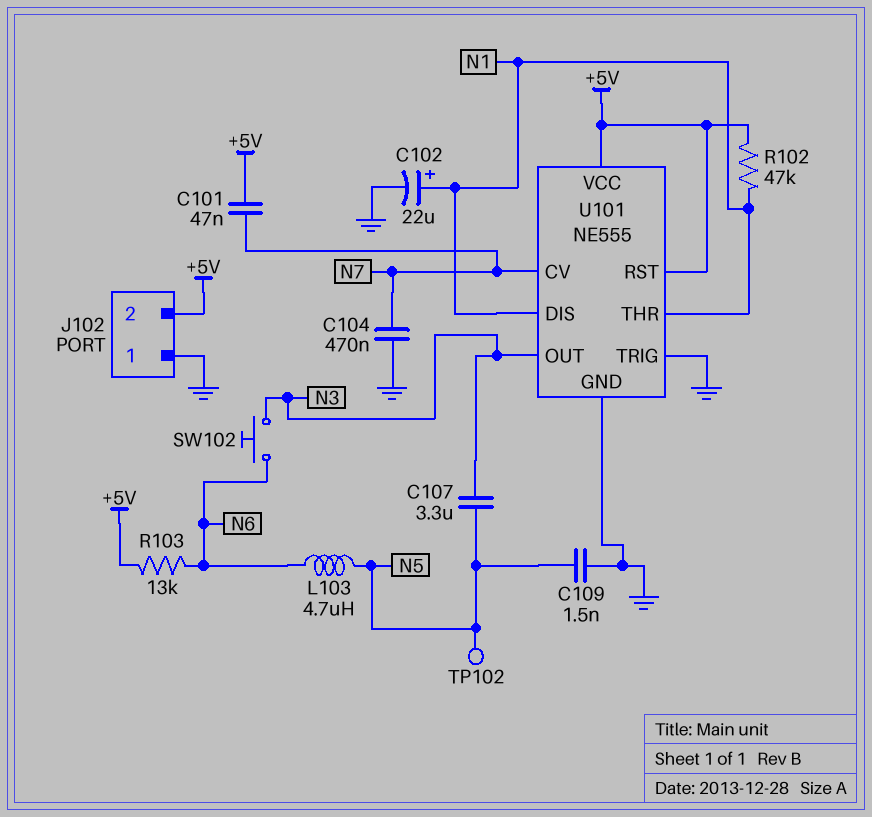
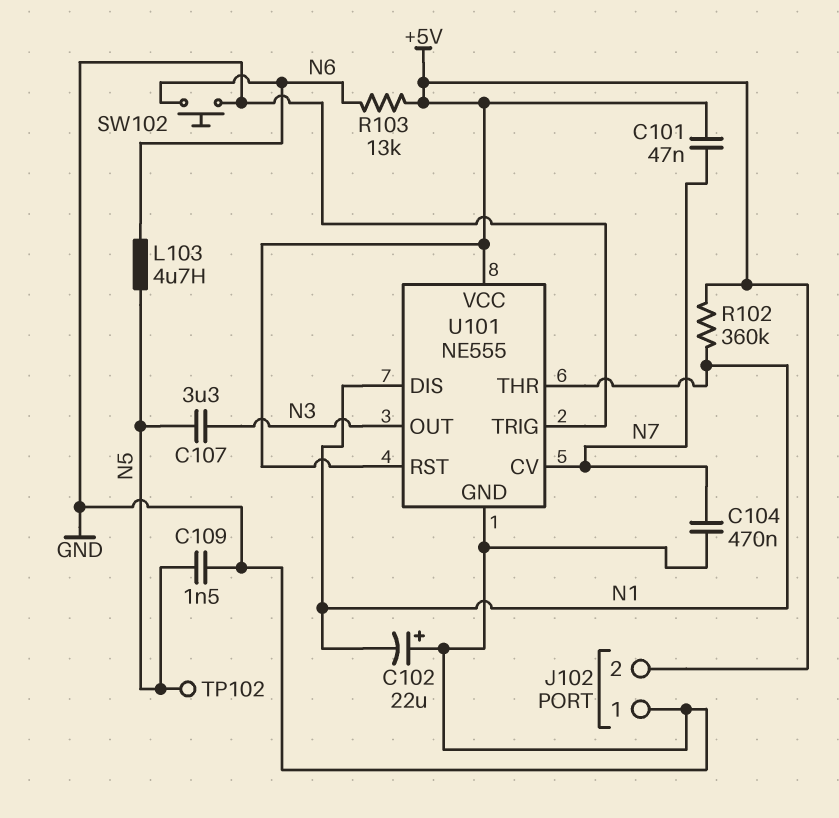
C102: 22uF (plus N1, minus GND) -> 22uF (plus GND, minus N1)
R102: 47k (+5V, N1) -> 360k (+5V, N1)
SW102: button (N3, N6) -> button (GND, N6)

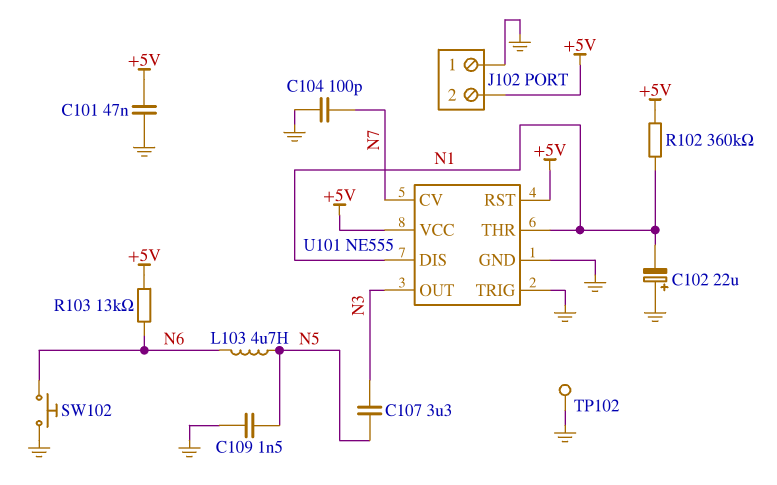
C101: 47nF (+5V, N7) -> 47nF (+5V, GND)
C104: 470nF (GND, N7) -> 100pF (GND, N7)
TP102: test point (N5) -> test point (GND)

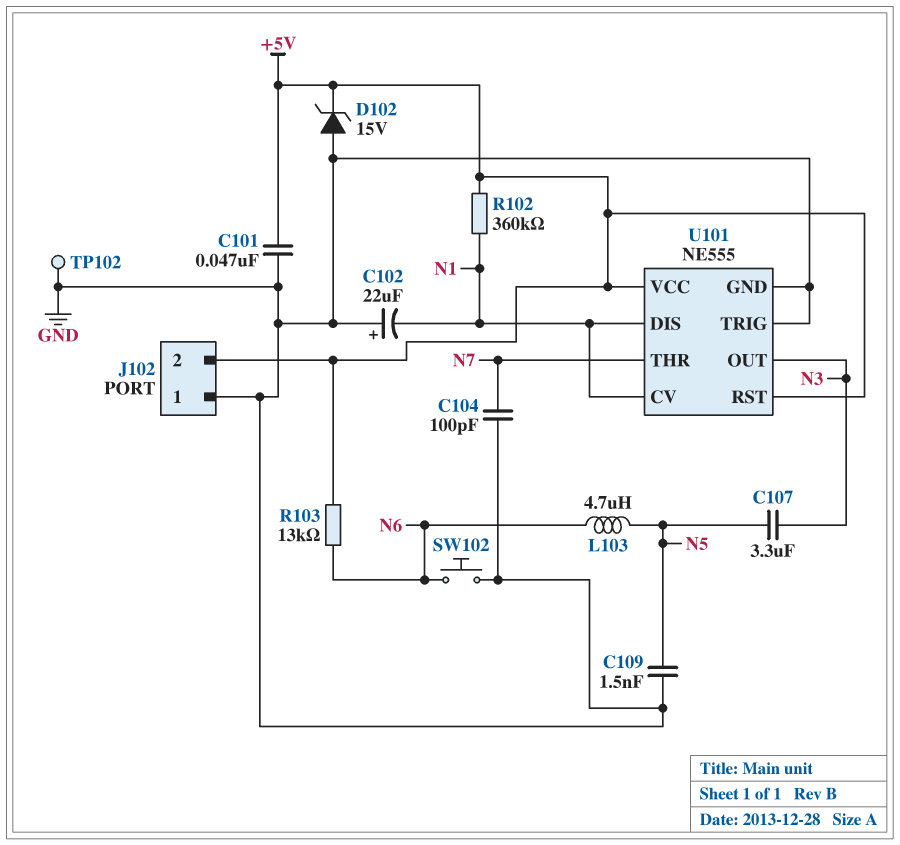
D102: none -> zener 15V (A GND, K +5V)
U101 pin CV: N7 -> N1
U101 pin THR: N1 -> N7

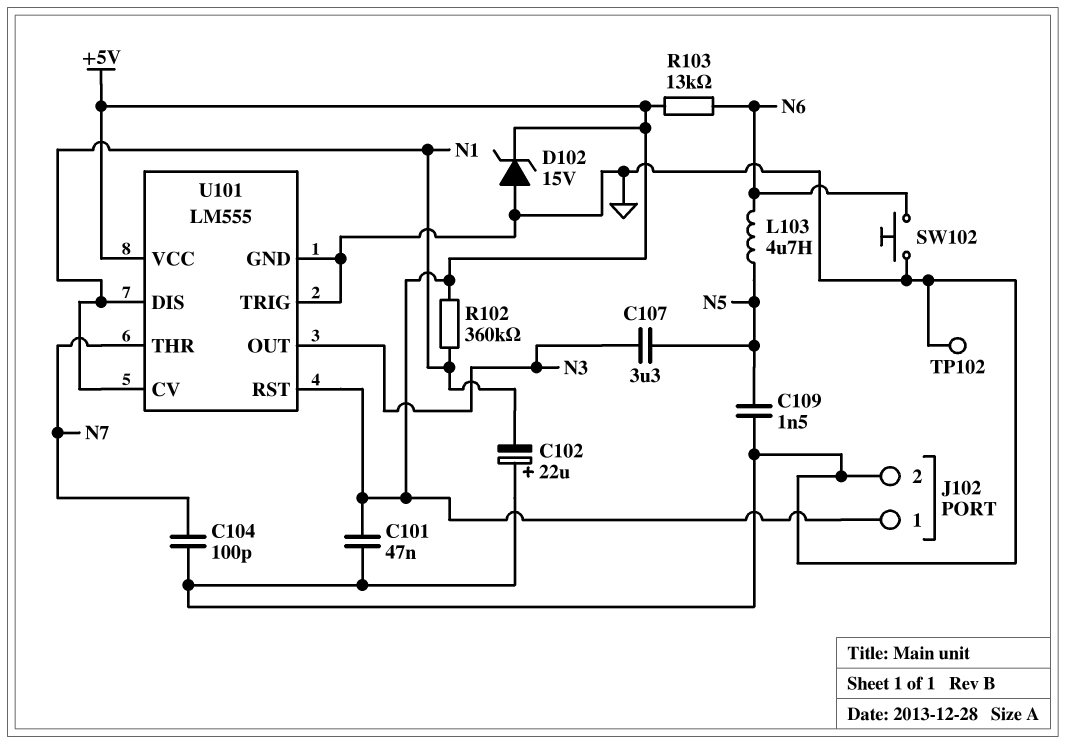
J102 pin 1: GND -> +5V
J102 pin 2: +5V -> GND
U101: NE555 -> LM555

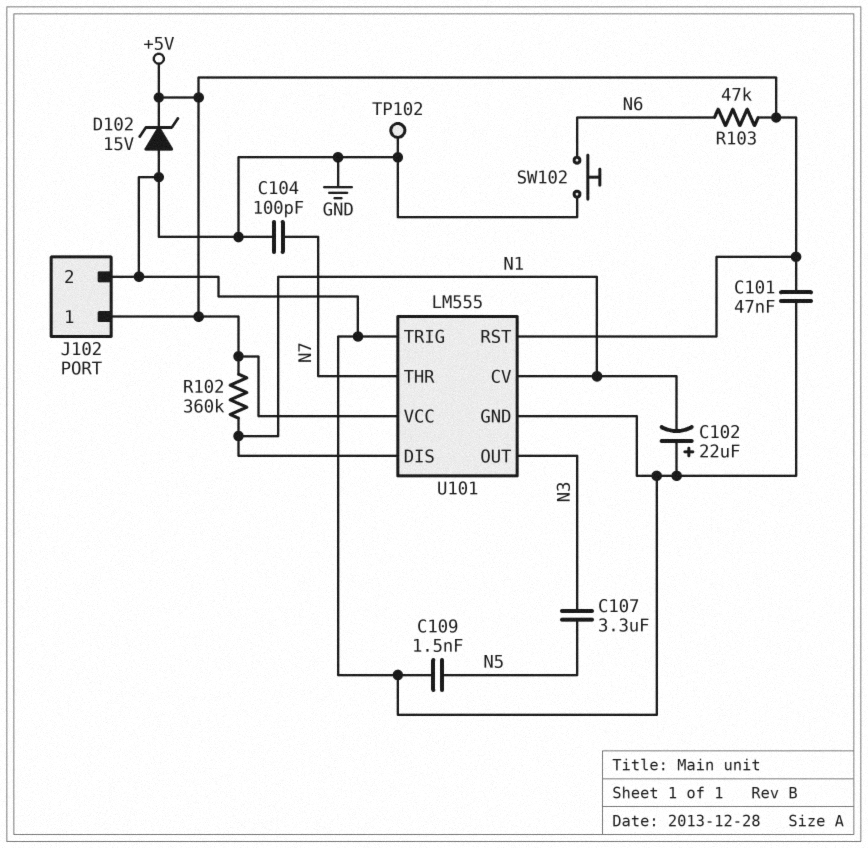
L103: 4.7uH (N5, N6) -> none
R103: 13k (+5V, N6) -> 47k (+5V, N6)

